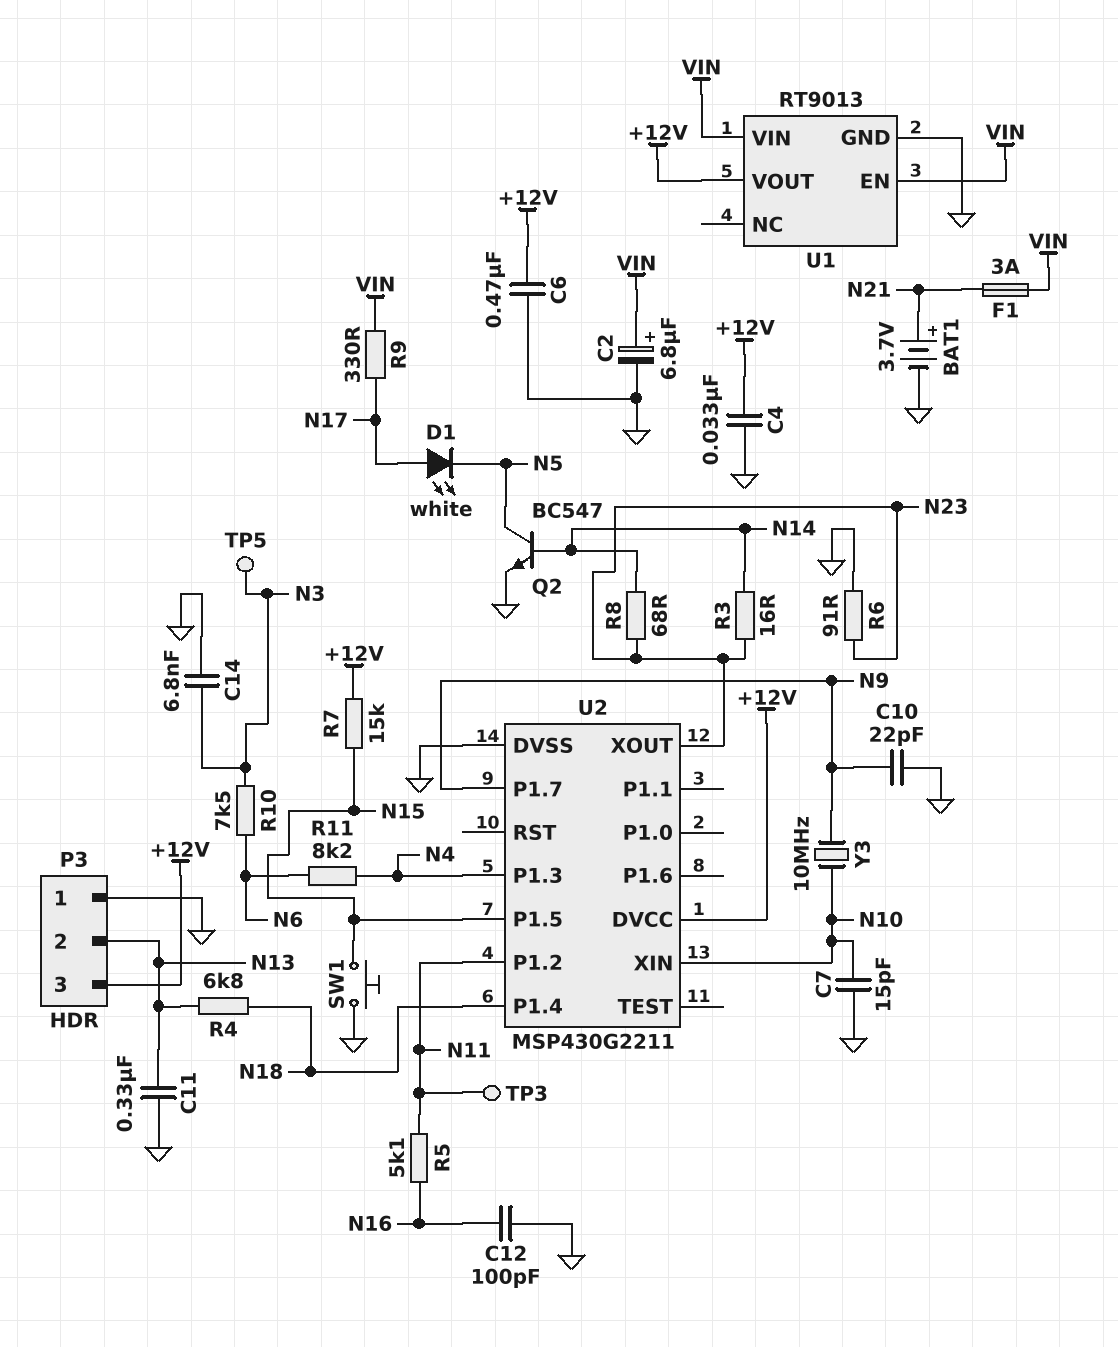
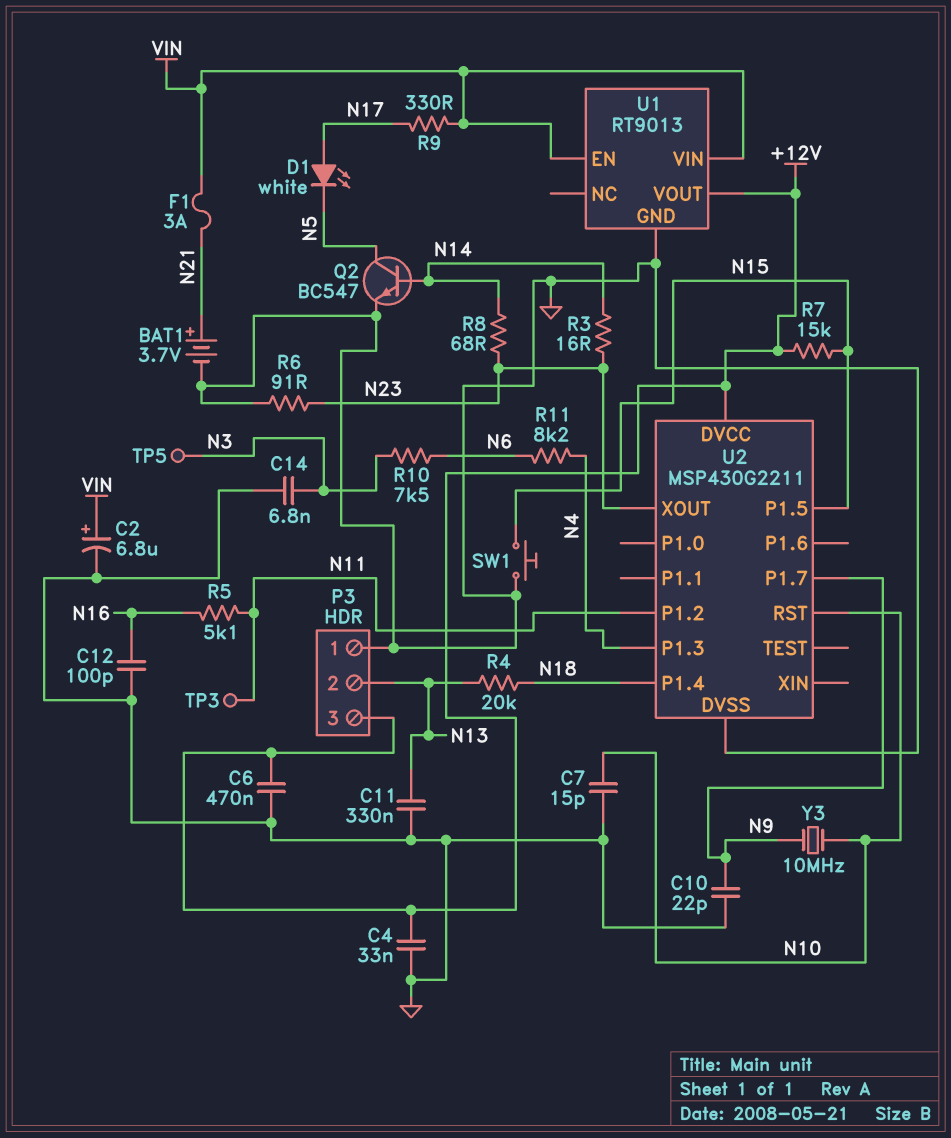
R4: 6.8k (N13, N18) -> 20k (N13, N18)
U2 pin RST: none -> N10
U2 pin XIN: N10 -> none

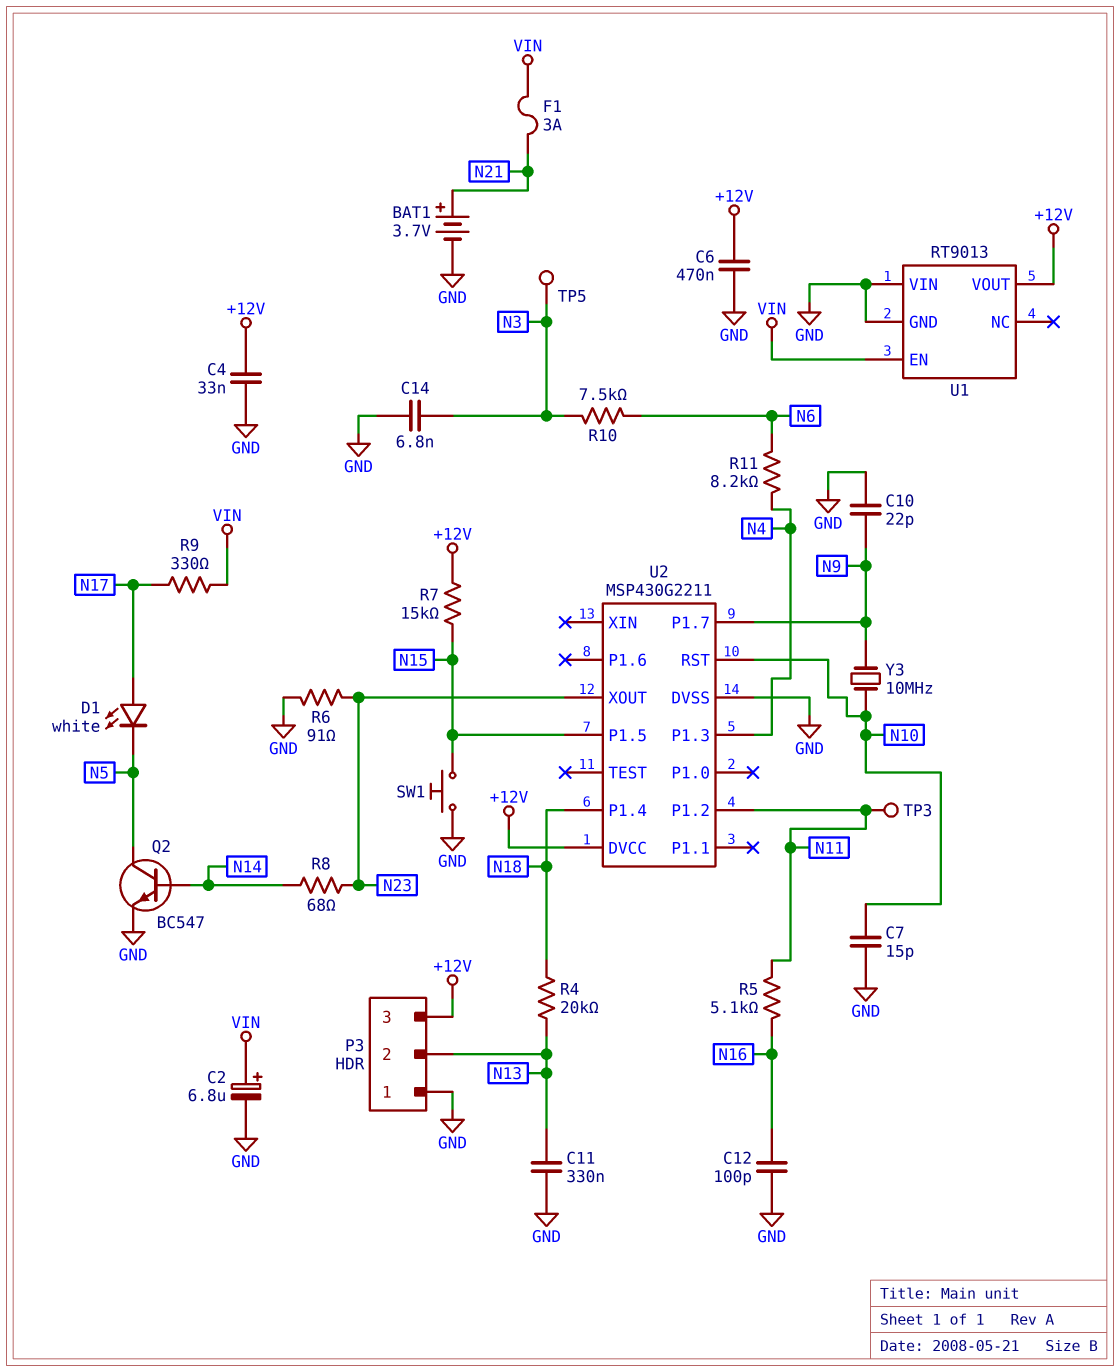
R3: 16 (N14, N23) -> none
U1 pin VIN: VIN -> GND

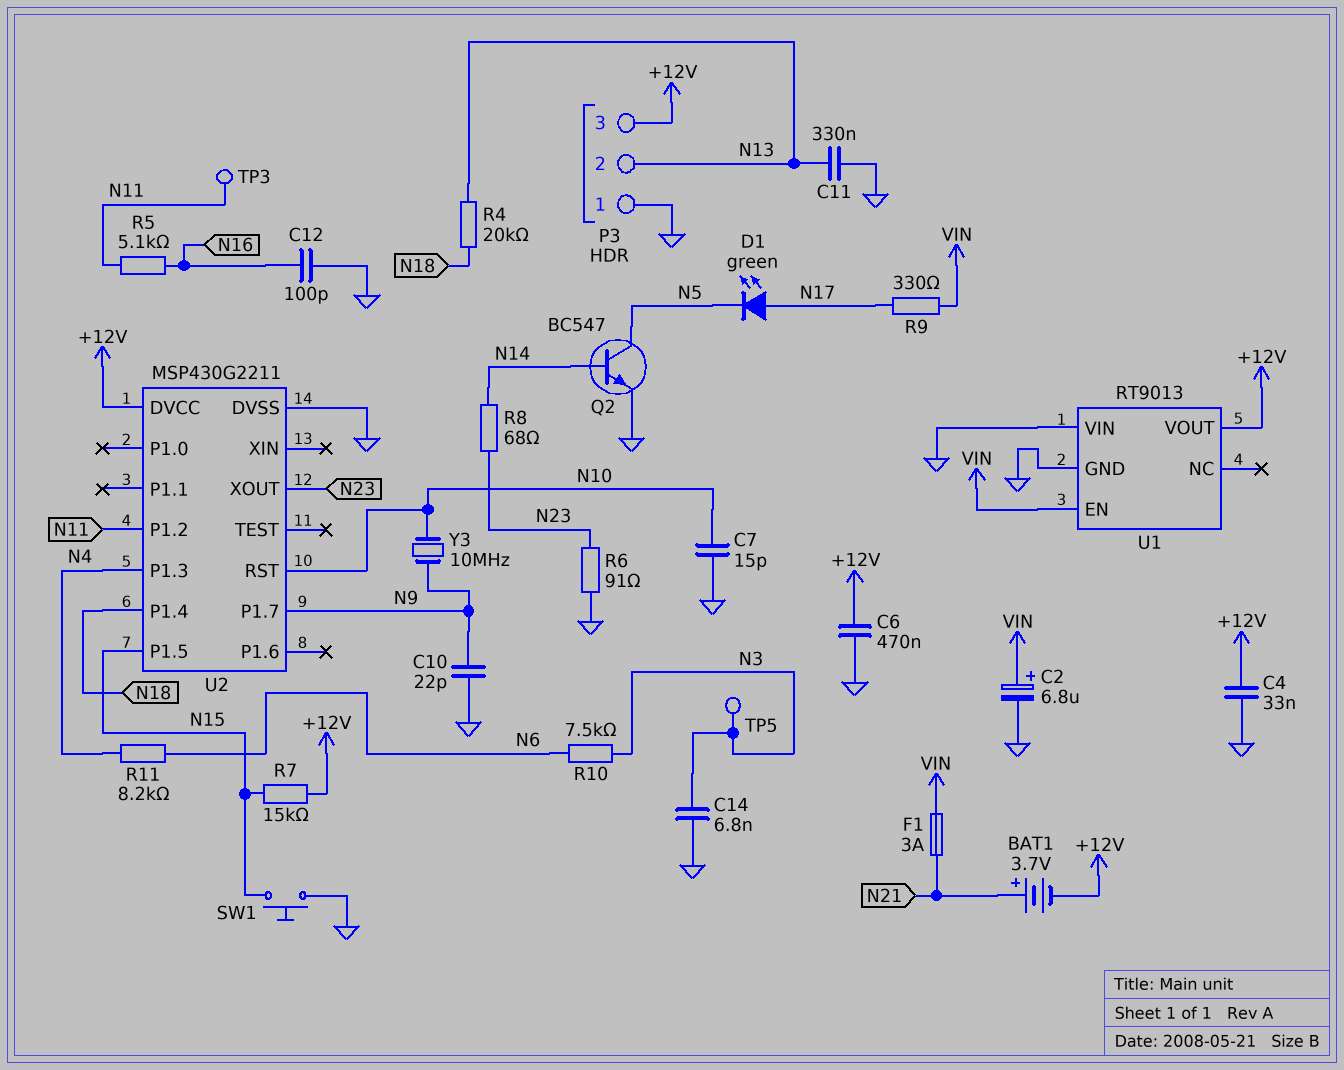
BAT1: 3.7V (plus N21, minus GND) -> 3.7V (plus N21, minus +12V)
D1: LED white (A N17, K N5) -> LED green (A N17, K N5)

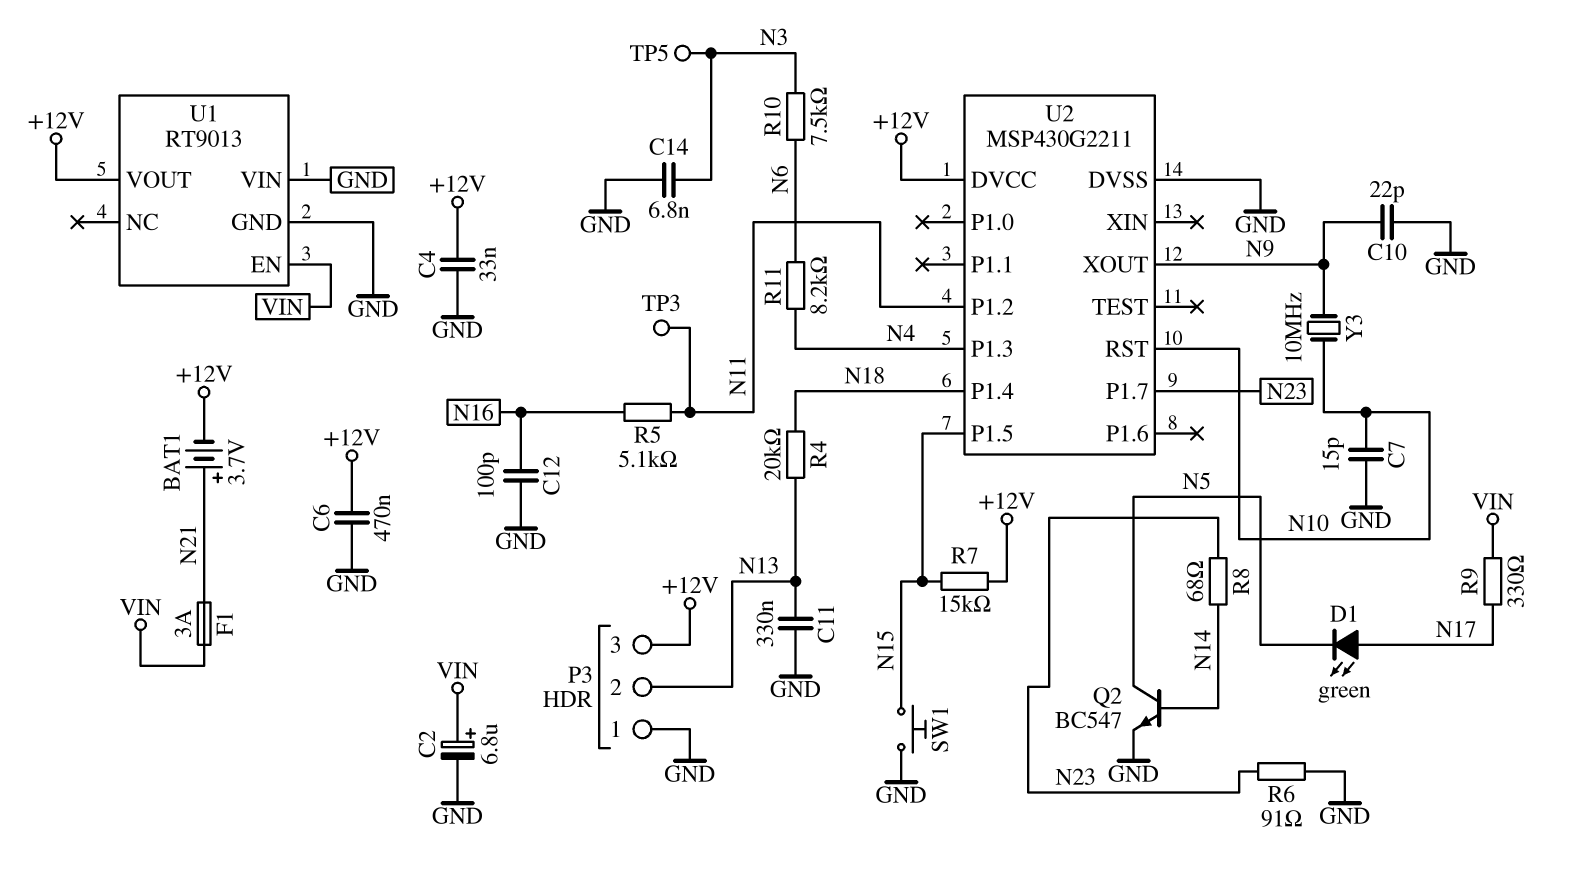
U2 pin P1.7: N9 -> N23
U2 pin XOUT: N23 -> N9

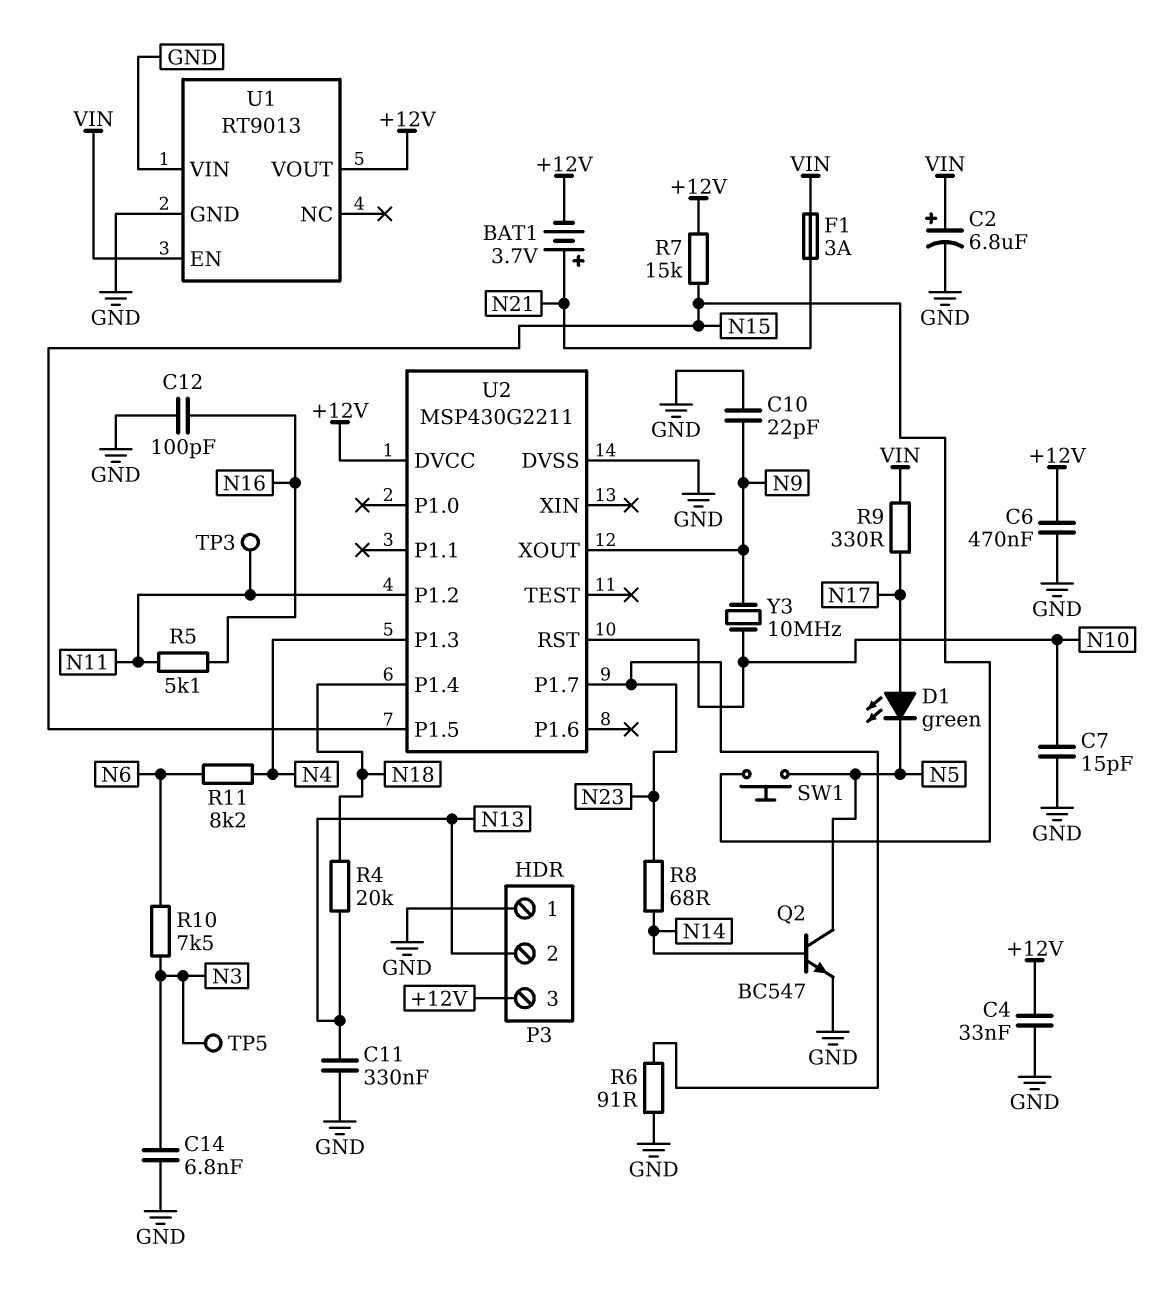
SW1: button (GND, N15) -> button (N5, N15)

